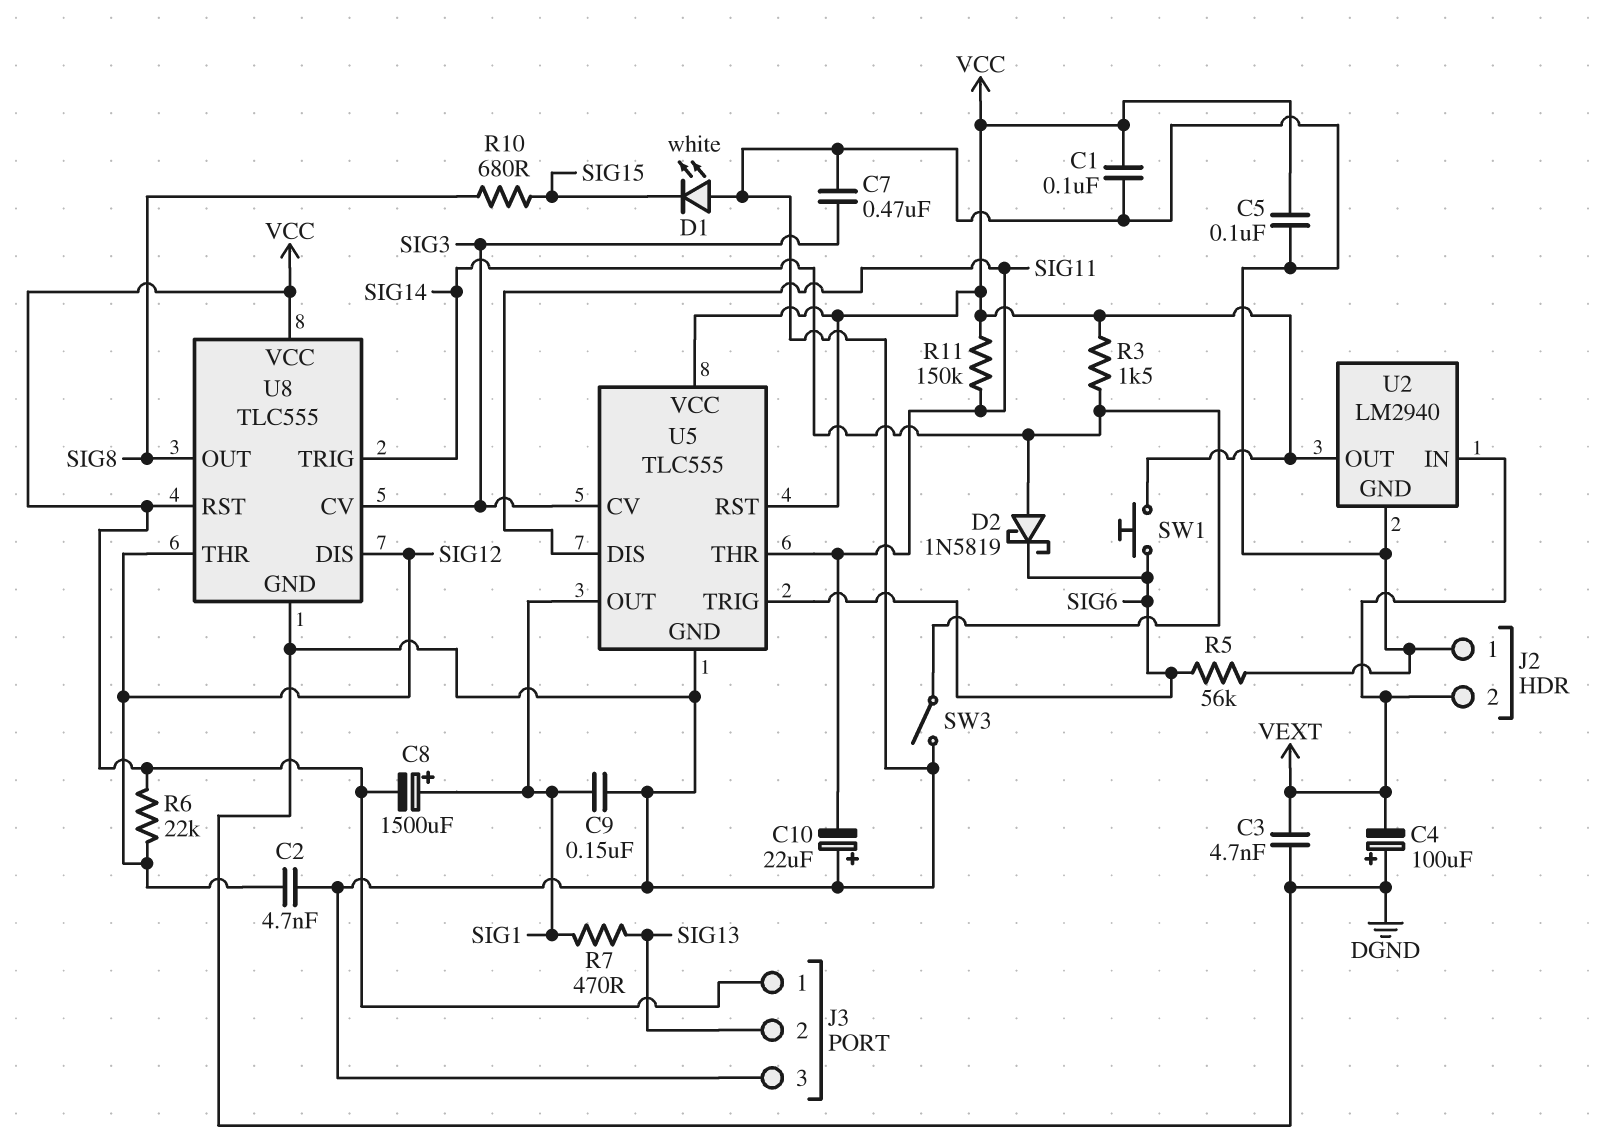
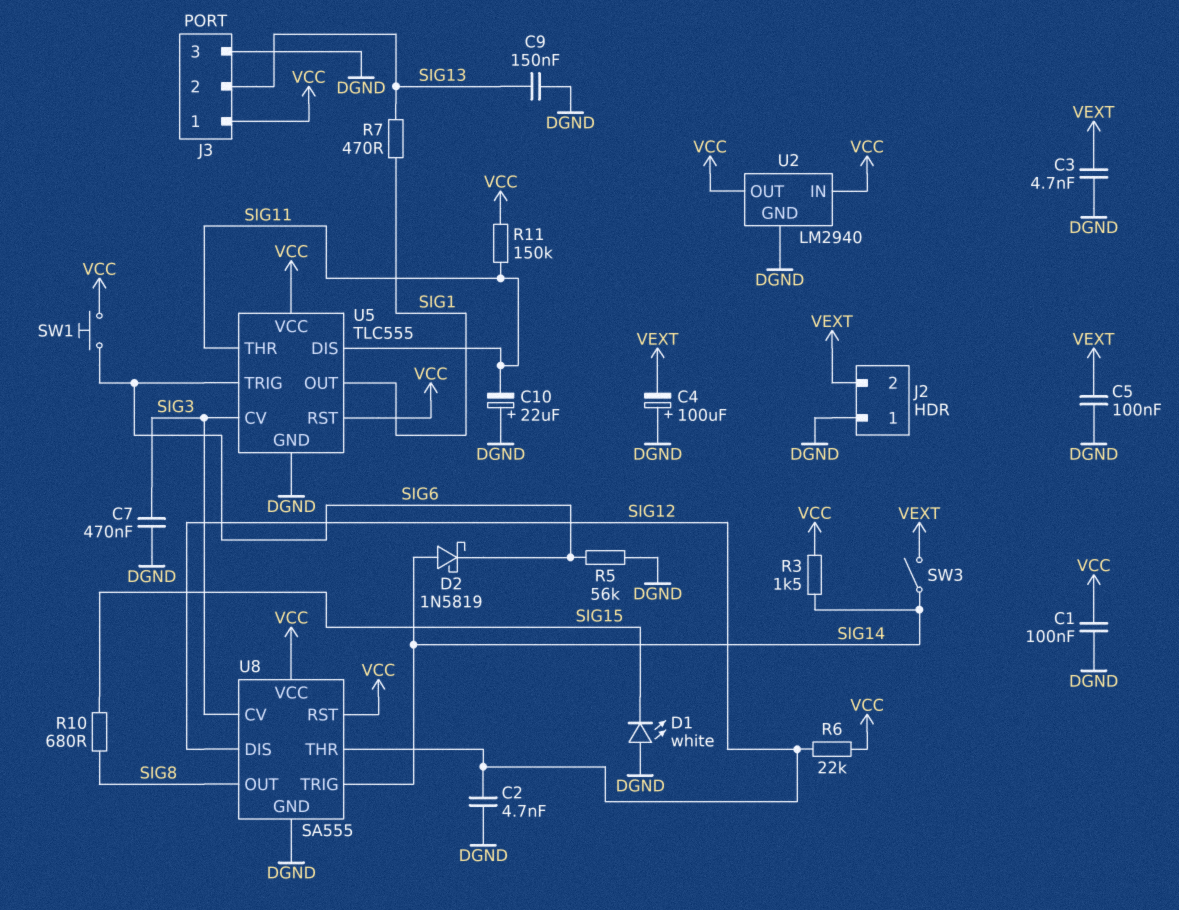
C5: 100nF (DGND, VCC) -> 100nF (DGND, VEXT)
C8: 1500uF (plus SIG1, minus VCC) -> none
C9: 150nF (DGND, SIG1) -> 150nF (DGND, SIG13)
SW3: switch (DGND, SIG14) -> switch (SIG14, VEXT)
U2 pin IN: VEXT -> VCC
U8: TLC555 -> SA555

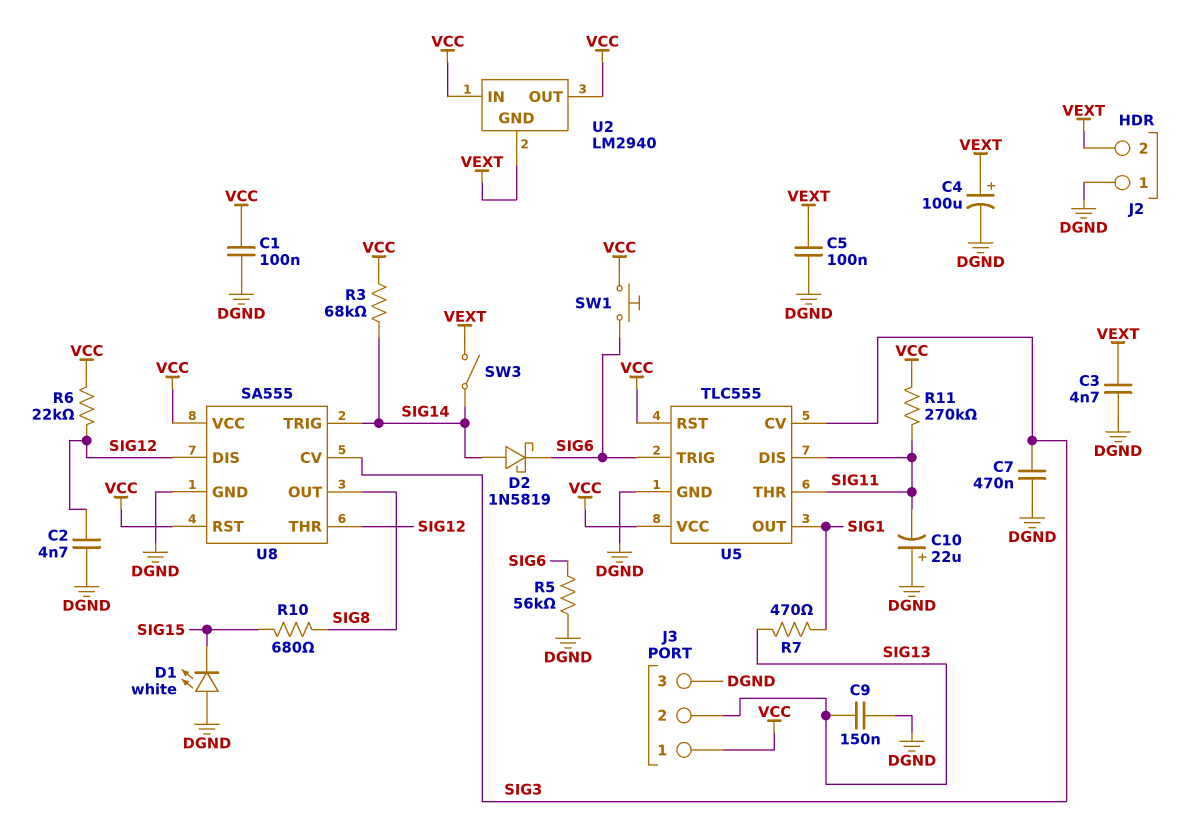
C4: 100uF (plus DGND, minus VEXT) -> 100uF (plus VEXT, minus DGND)
R3: 1.5k (SIG14, VCC) -> 68k (SIG14, VCC)
R11: 150k (SIG11, VCC) -> 270k (SIG11, VCC)
U2 pin GND: DGND -> VEXT

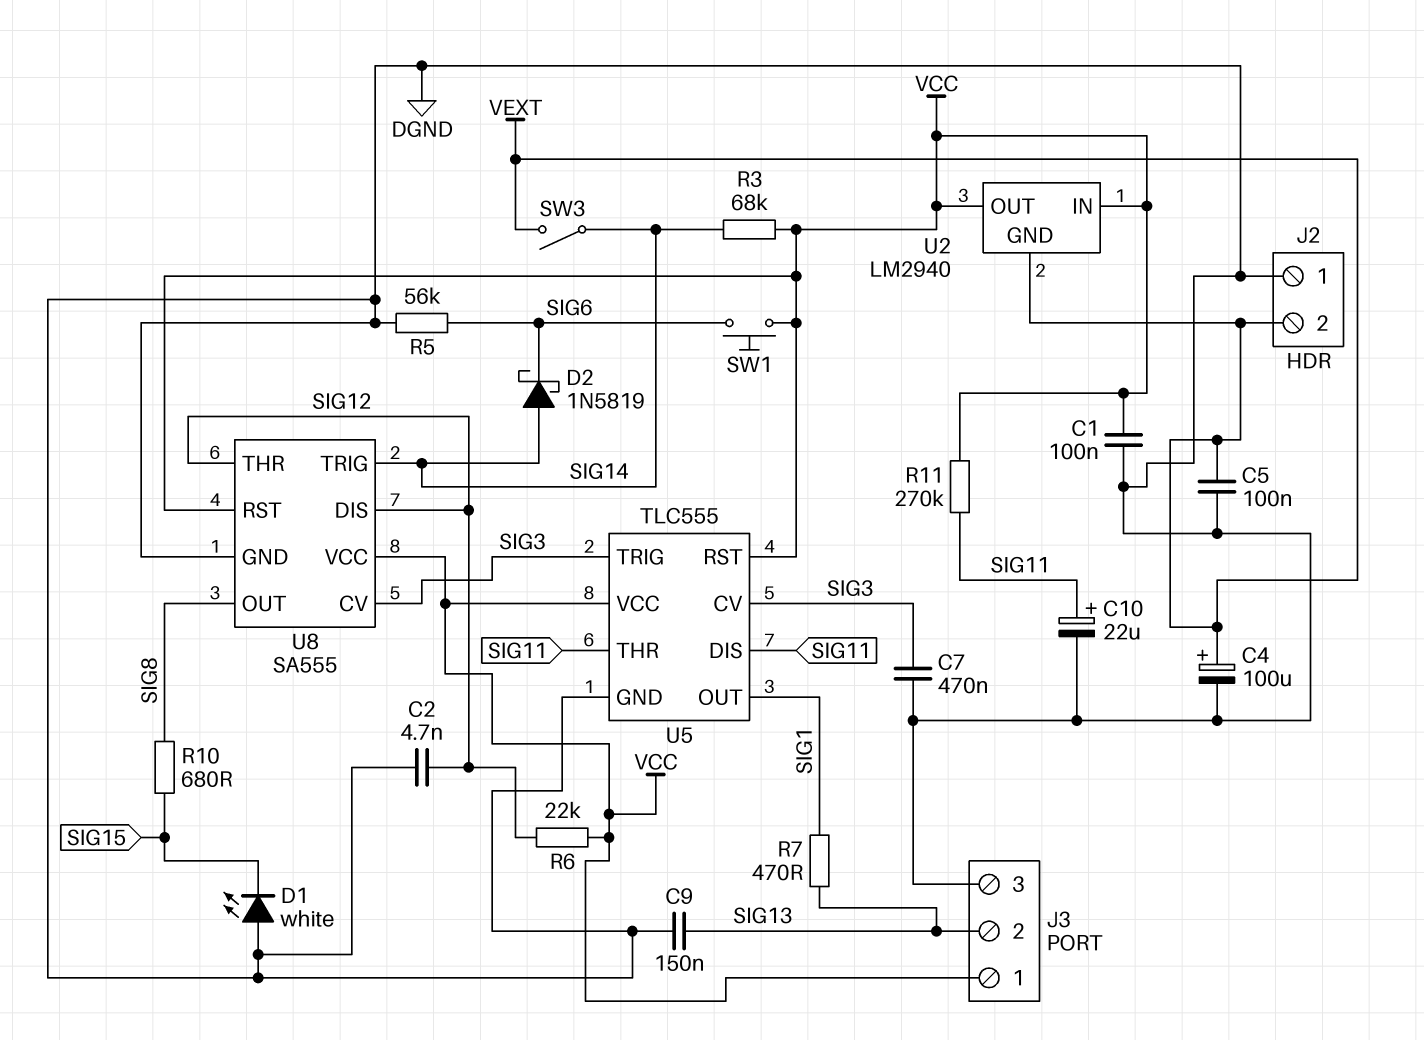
C3: 4.7nF (DGND, VEXT) -> none
C10: 22uF (plus DGND, minus SIG11) -> 22uF (plus SIG11, minus DGND)
U5 pin TRIG: SIG6 -> SIG3

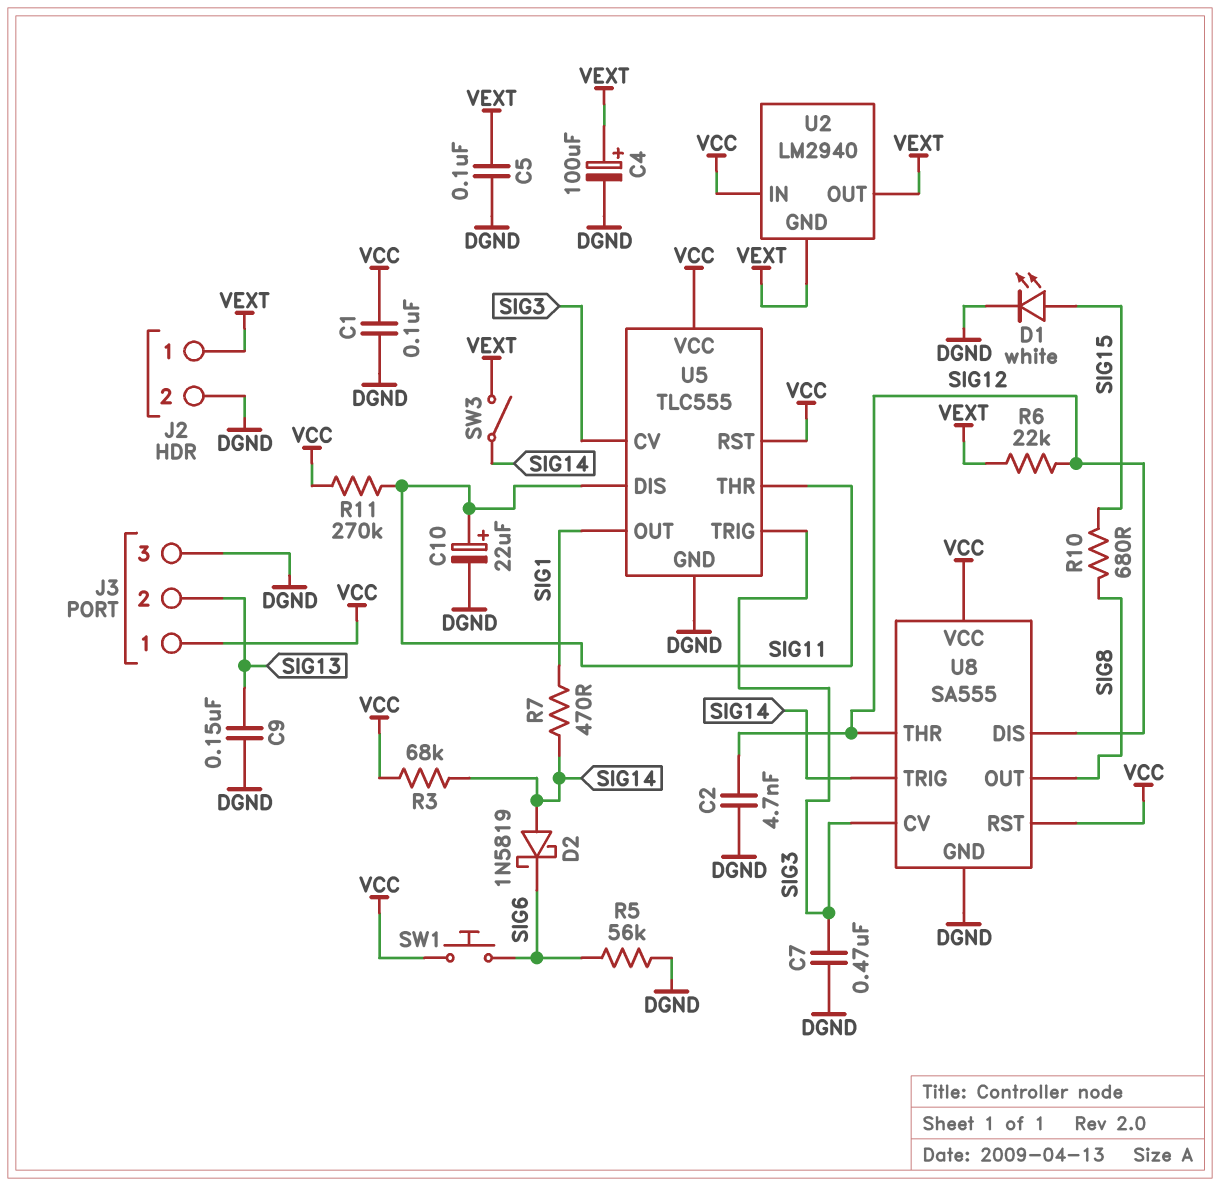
D1: LED white (A DGND, K SIG15) -> LED white (A SIG15, K DGND)
J2 pin 1: DGND -> VEXT
J2 pin 2: VEXT -> DGND
R6: 22k (SIG12, VCC) -> 22k (SIG12, VEXT)
R7: 470 (SIG1, SIG13) -> 470 (SIG1, SIG14)
U2 pin OUT: VCC -> VEXT

